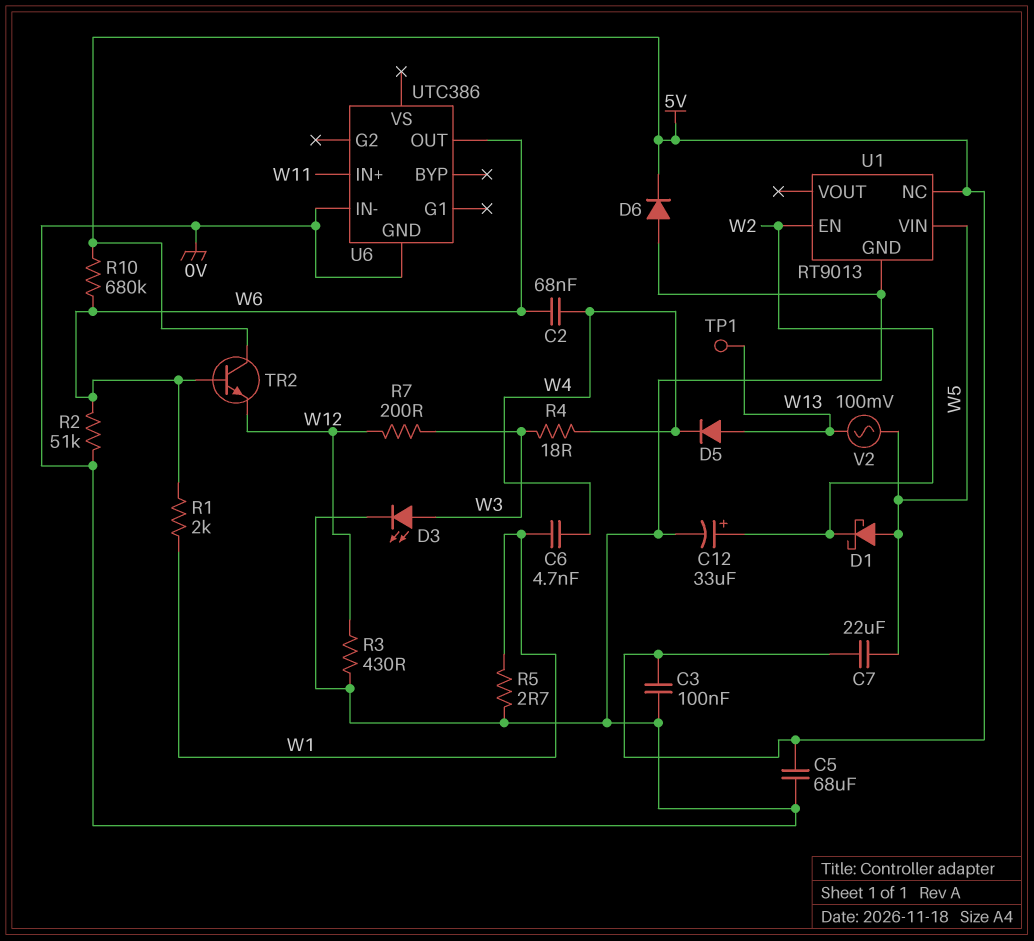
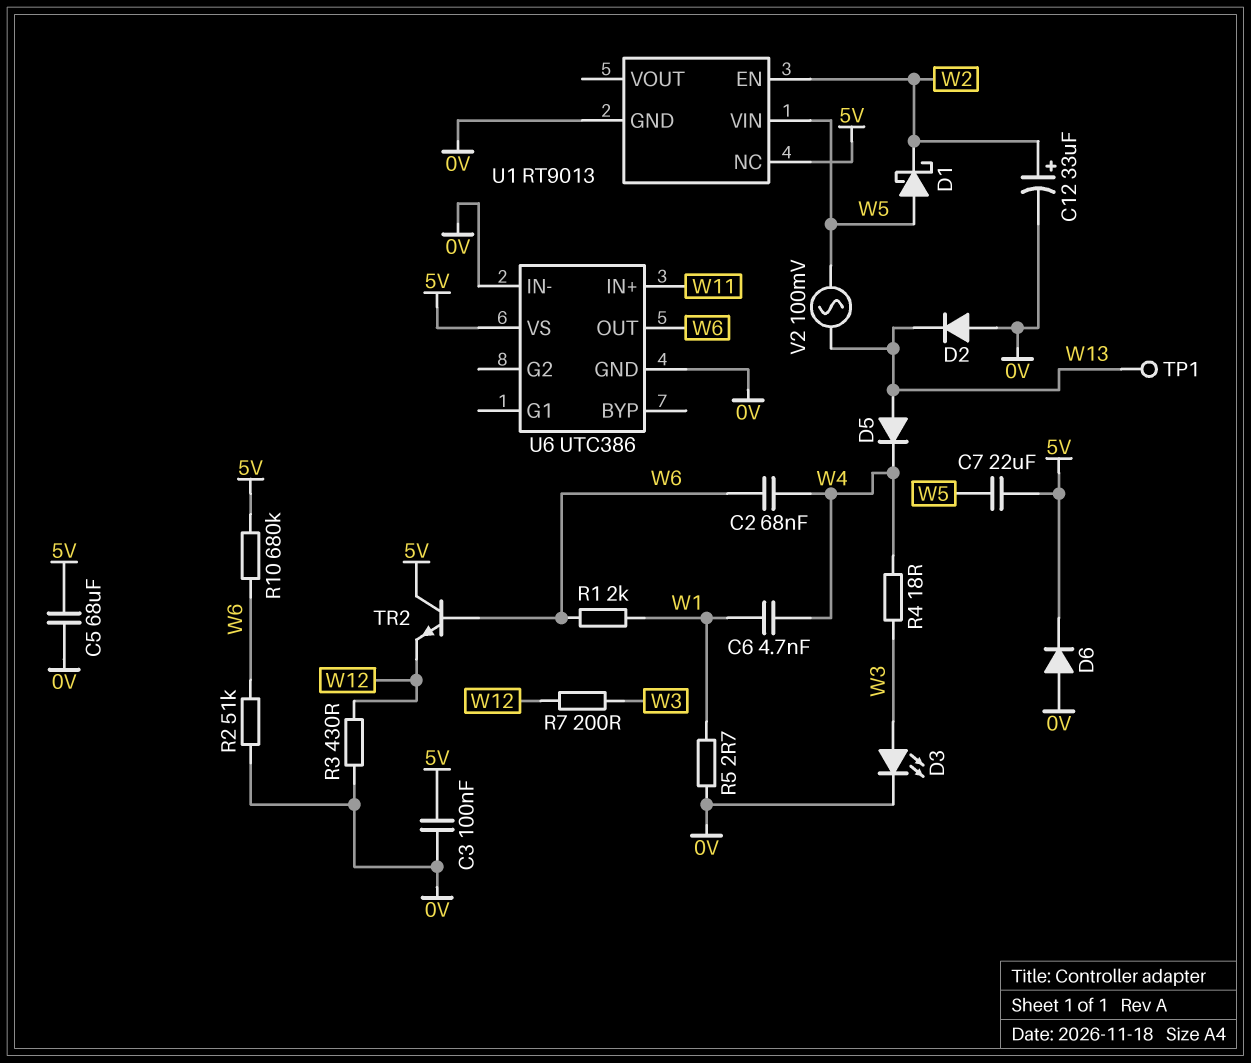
D2: none -> diode (A 0V, K W13)
U6 pin VS: none -> 5V

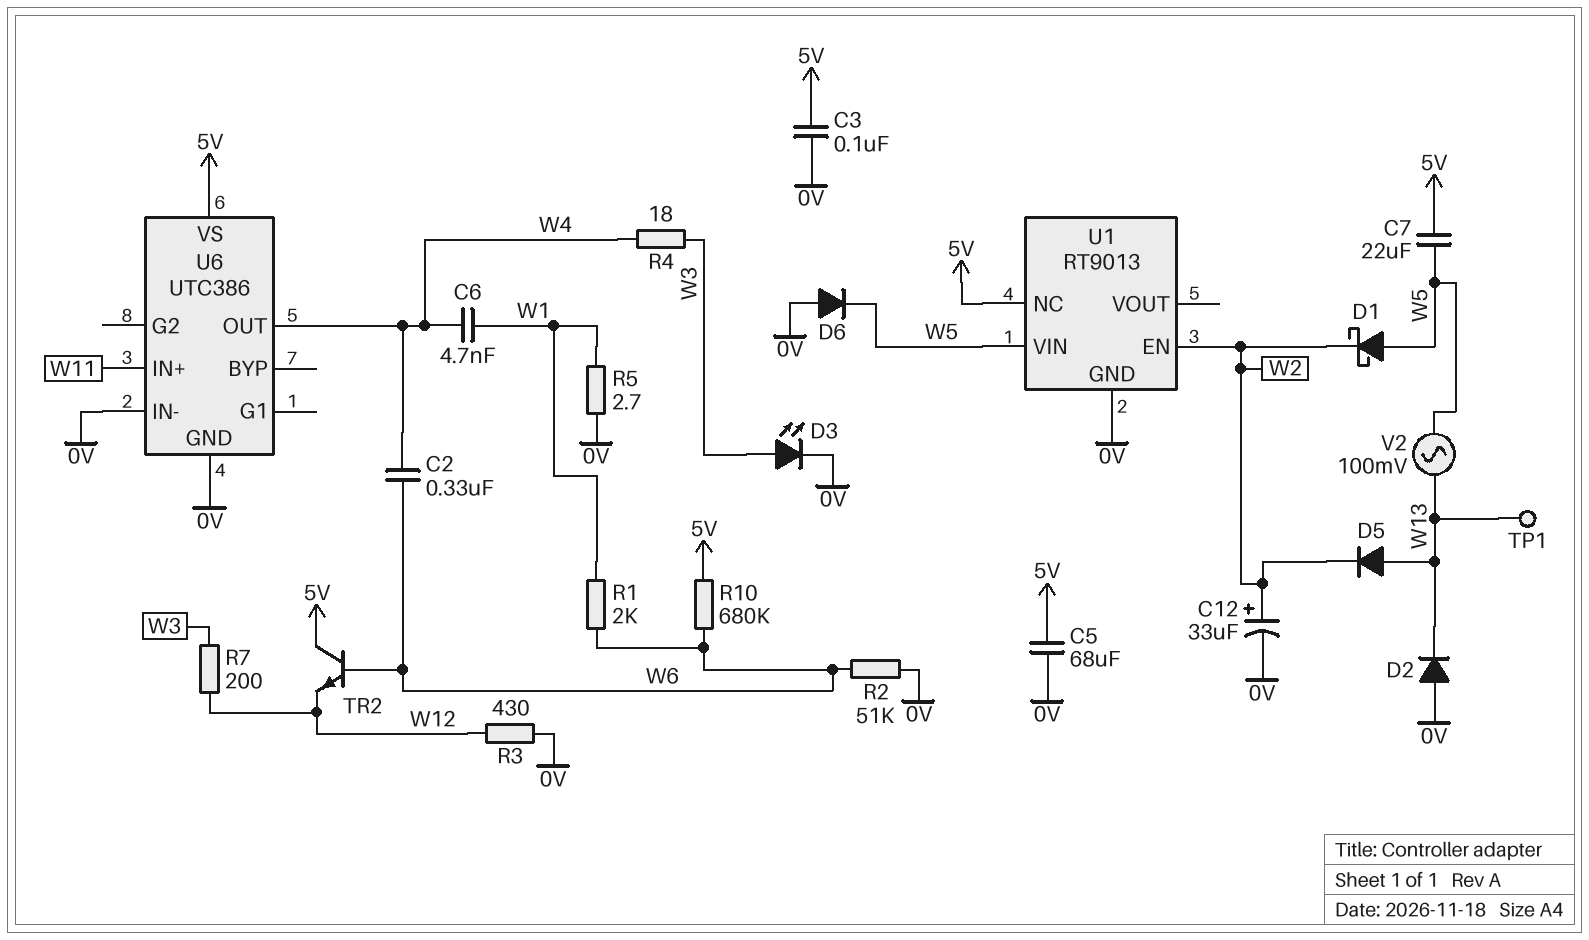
C2: 68nF (W4, W6) -> 330nF (W4, W6)
D5: diode (A W13, K W4) -> diode (A W13, K W2)
D6: diode (A 0V, K 5V) -> diode (A 0V, K W5)
U6 pin OUT: W6 -> W4

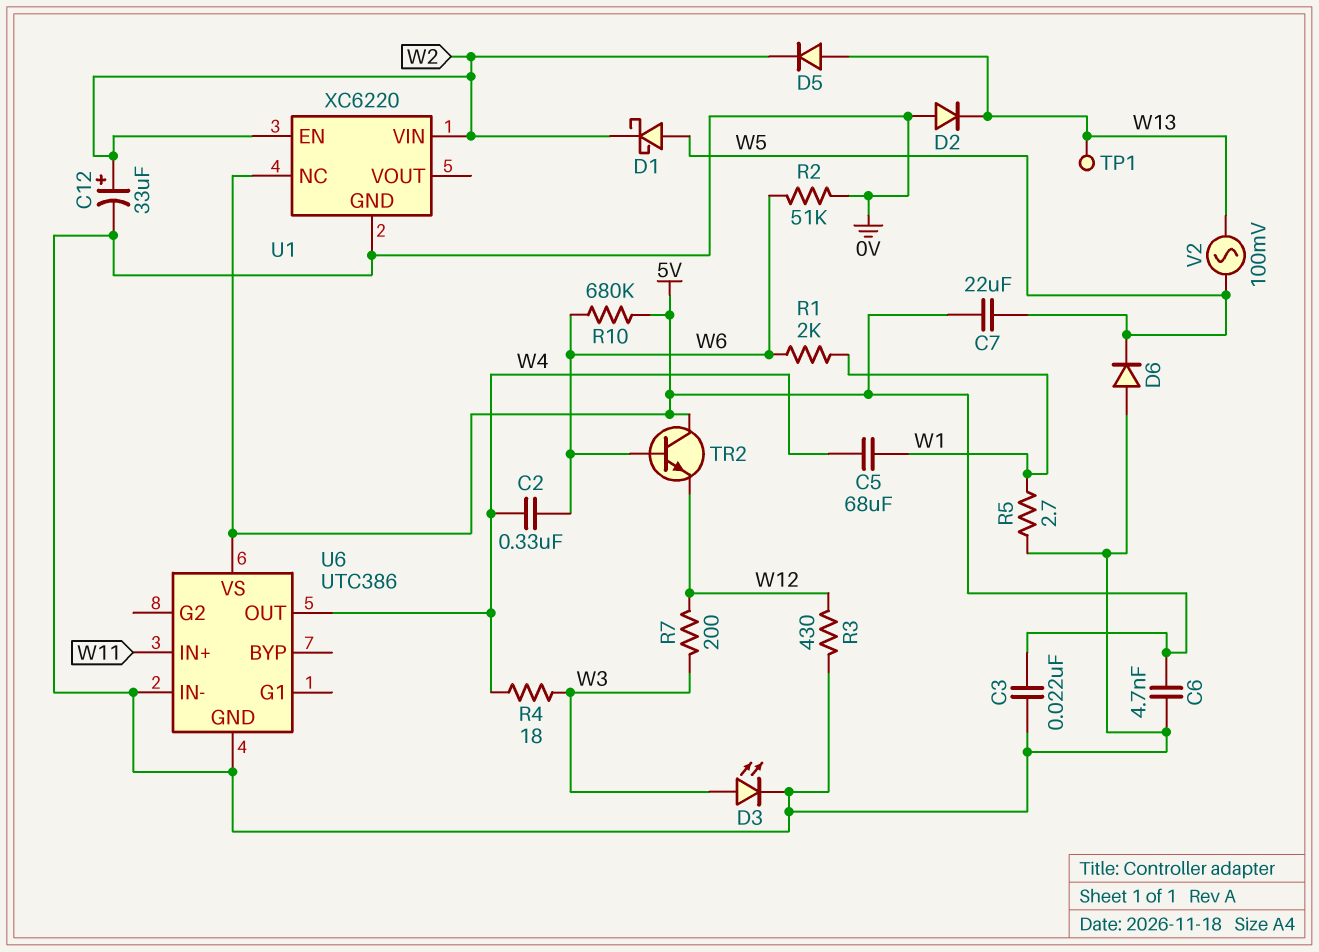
C3: 100nF (0V, 5V) -> 22nF (0V, 5V)
C5: 68uF (0V, 5V) -> 68uF (W1, W4)
C6: 4.7nF (W1, W4) -> 4.7nF (0V, 5V)
U1: RT9013 -> XC6220
U1 pin VIN: W5 -> W2

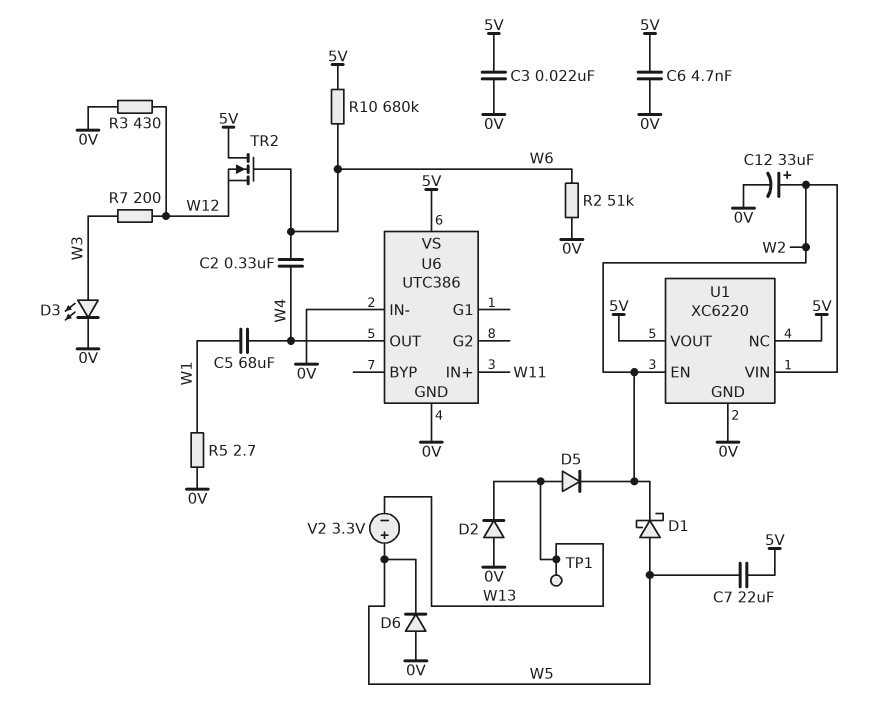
R1: 2k (W1, W6) -> none
R4: 18 (W3, W4) -> none
TR2: NPN (B W6, C 5V, E W12) -> NMOS (G W6, D 5V, S W12)
U1 pin VOUT: none -> 5V
V2: AC 100mV (W5, W13) -> 3.3V (plus W5, minus W13)

